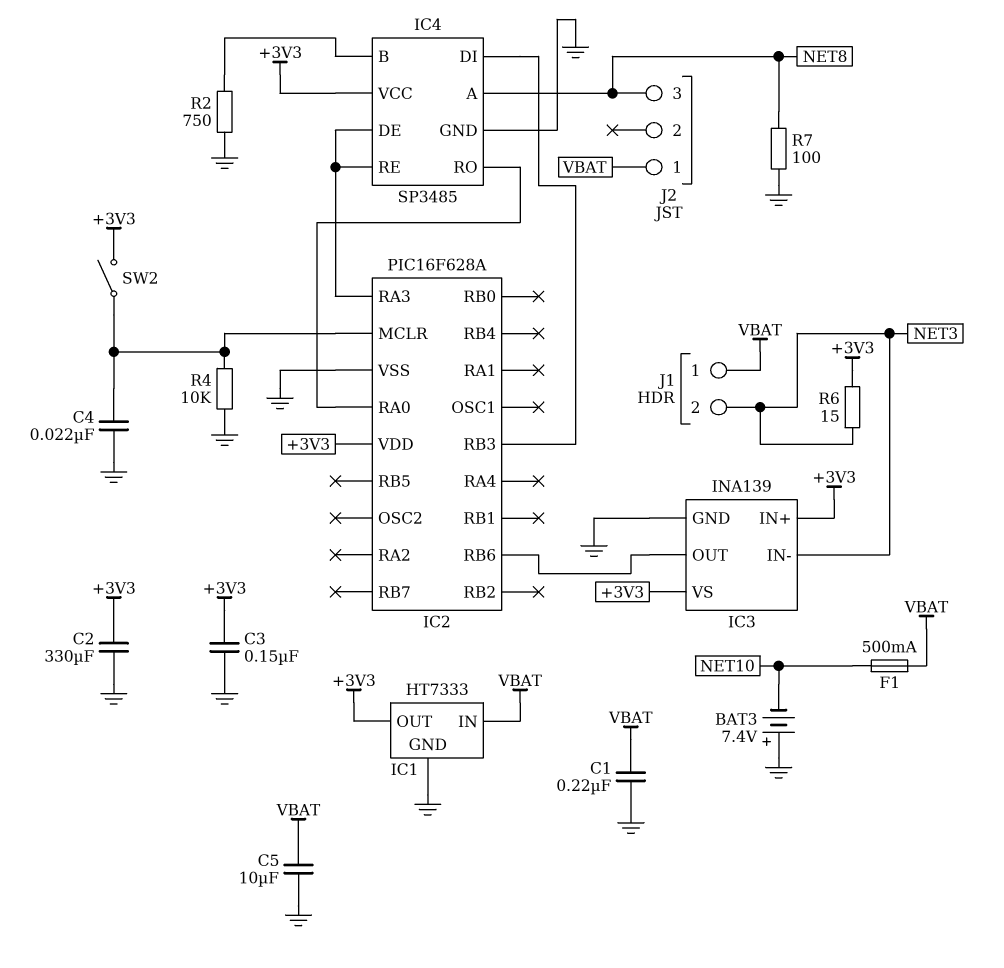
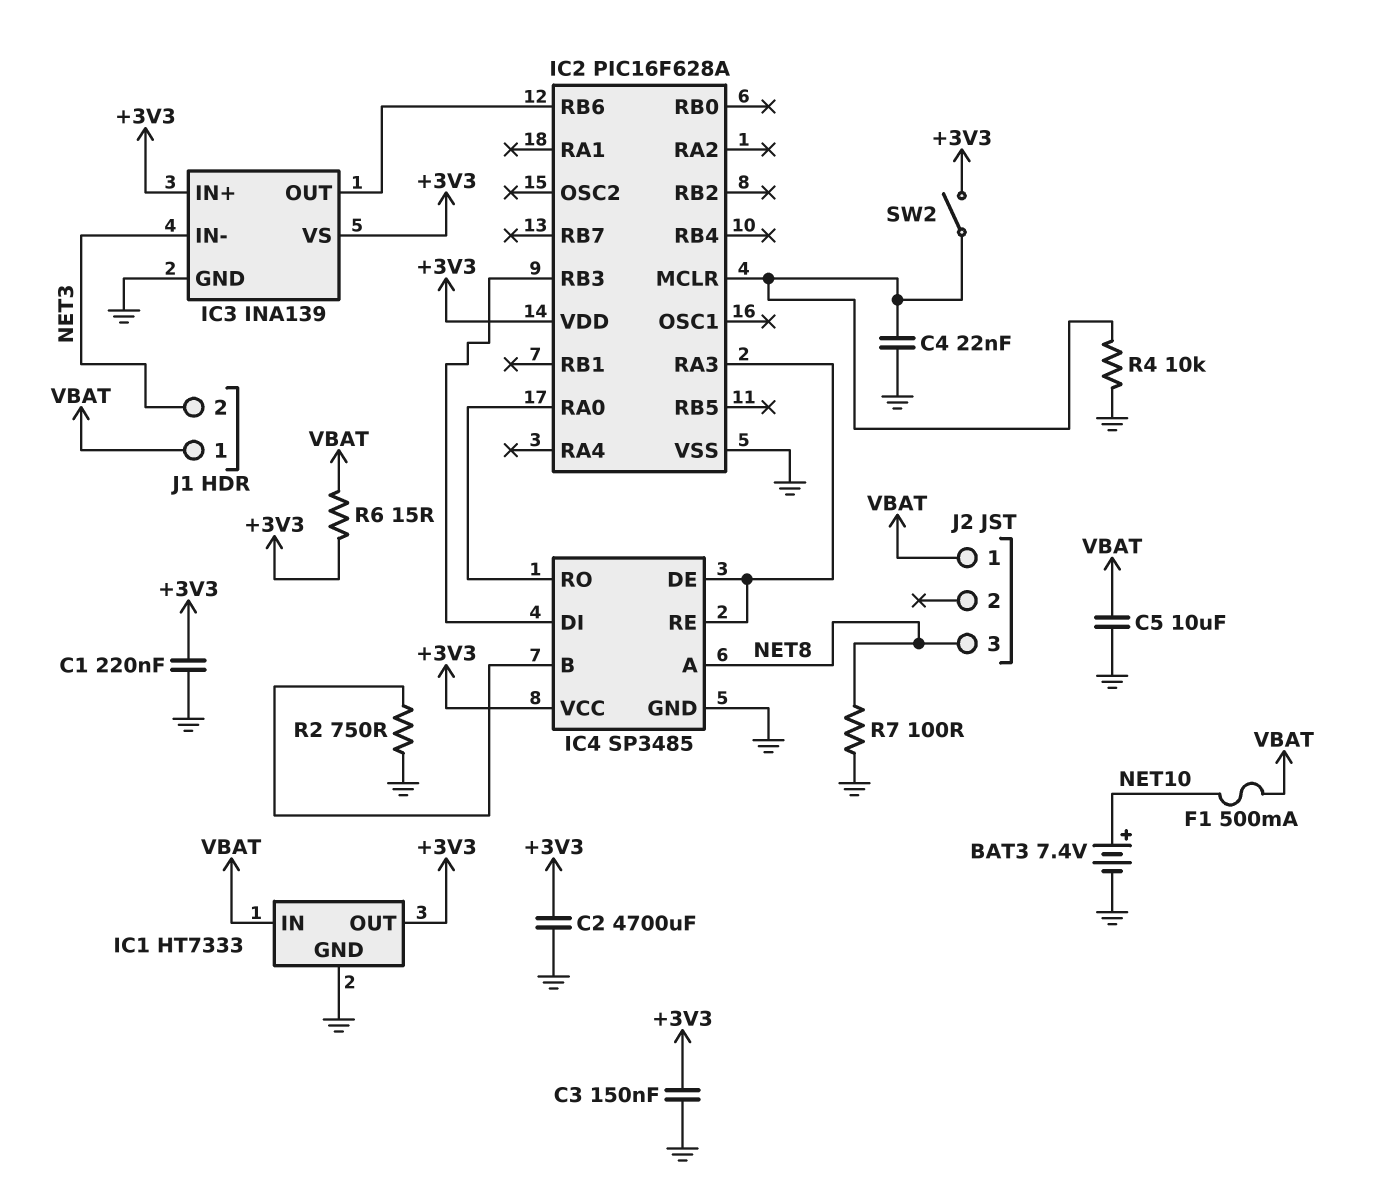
BAT3: 7.4V (plus GND, minus NET10) -> 7.4V (plus NET10, minus GND)
C1: 220nF (GND, VBAT) -> 220nF (+3V3, GND)
C2: 330uF (+3V3, GND) -> 4700uF (+3V3, GND)
R6: 15 (+3V3, NET3) -> 15 (+3V3, VBAT)

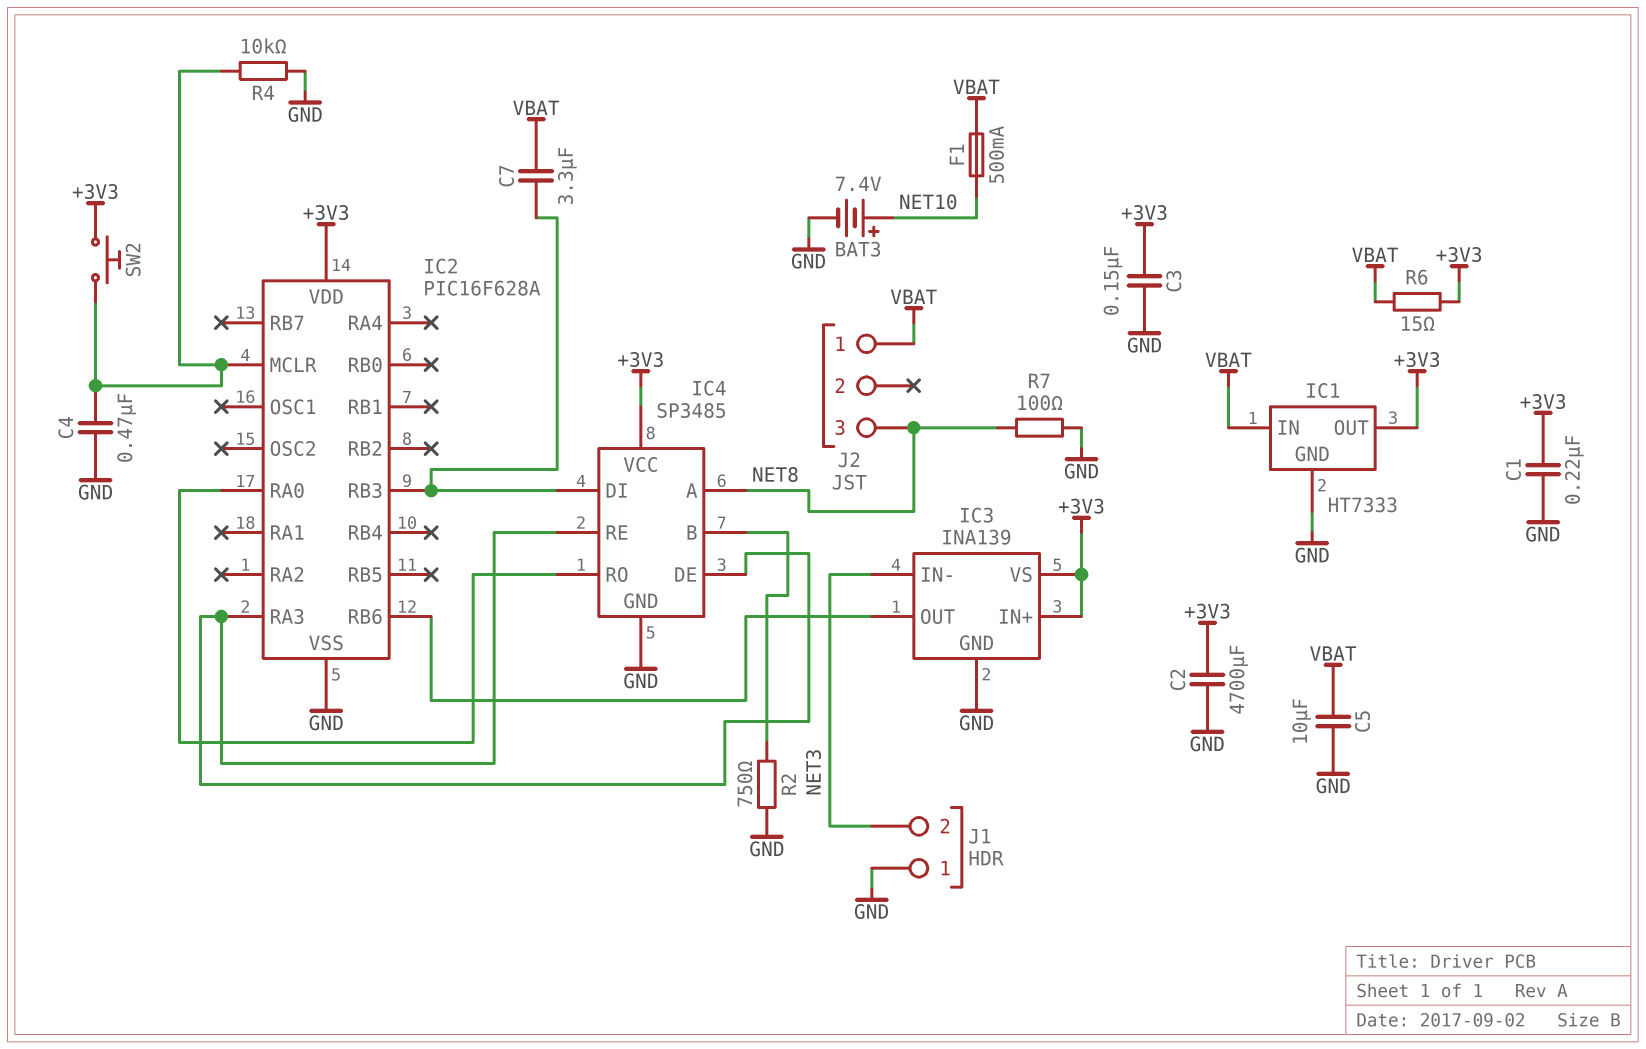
C4: 22nF (GND, IC2/MCLR) -> 470nF (GND, IC2/MCLR)
C7: none -> 3.3uF (IC2/RB3, VBAT)
J1 pin 1: VBAT -> GND
SW2: switch (+3V3, IC2/MCLR) -> button (+3V3, IC2/MCLR)

